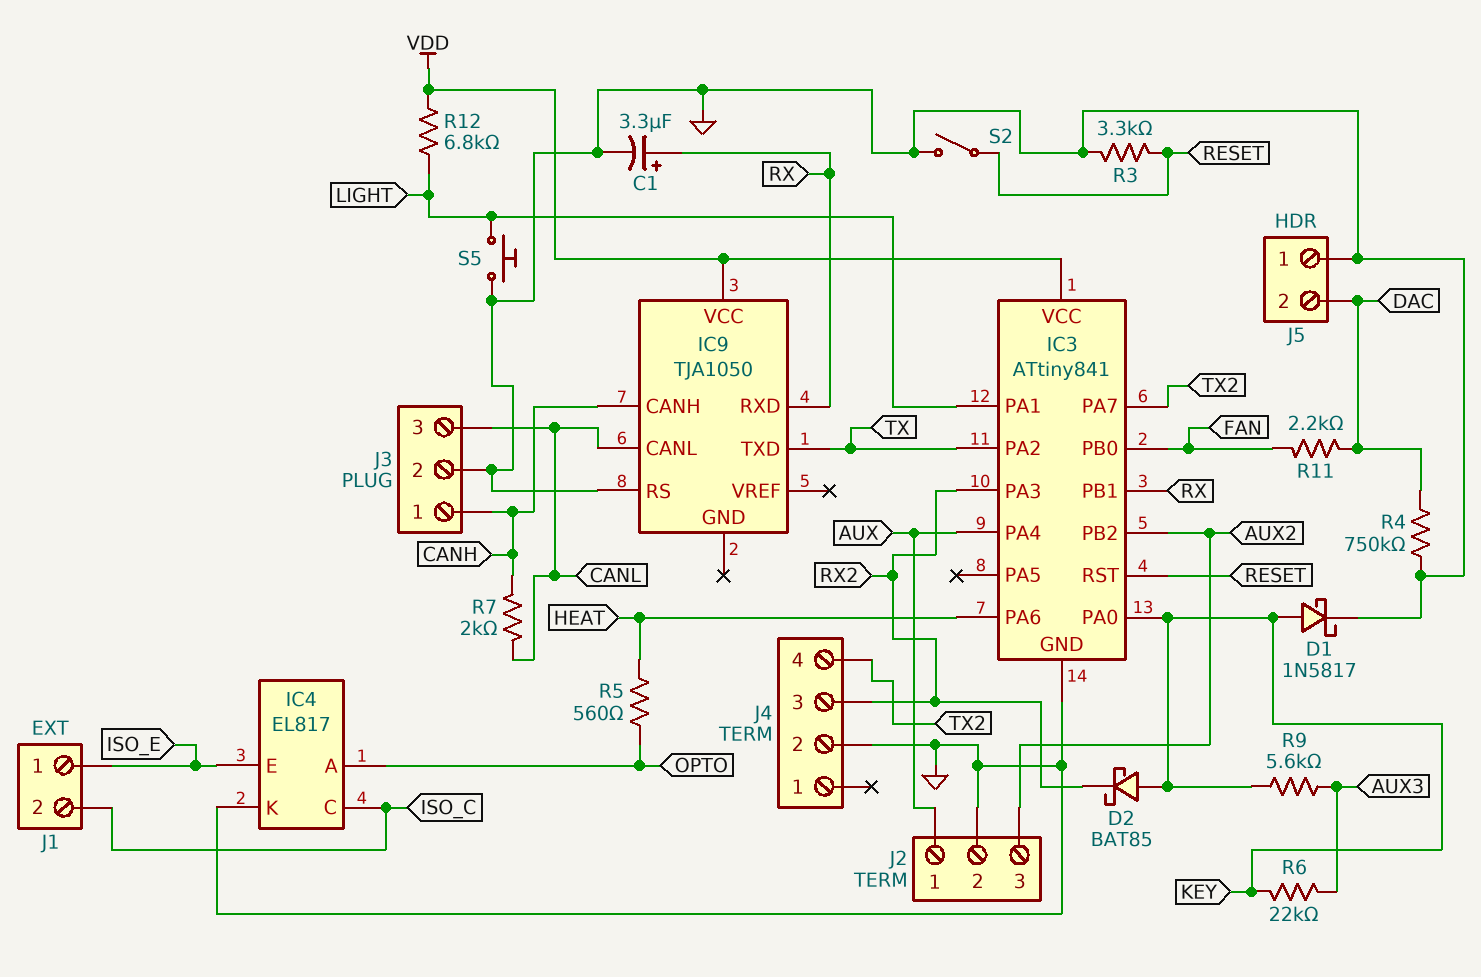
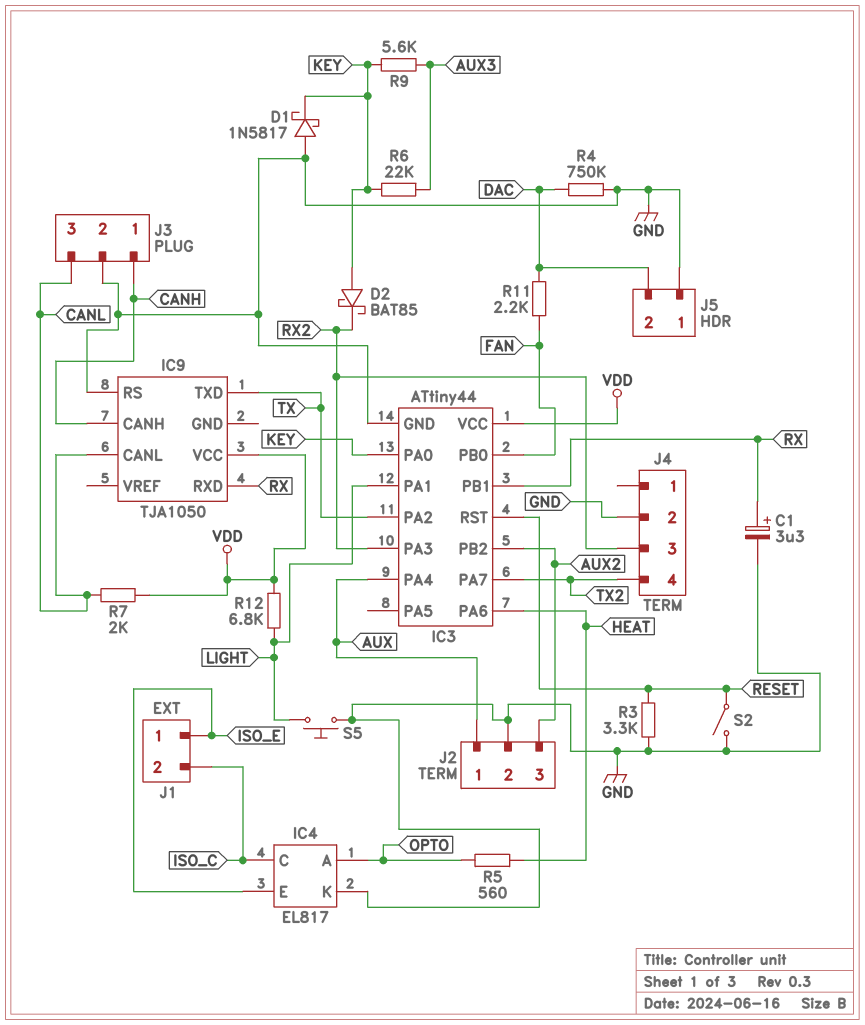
D1: schottky 1N5817 (A KEY, K GND) -> schottky 1N5817 (A GND, K KEY)
IC3: ATtiny841 -> ATtiny44
R7: 2k (CANH, CANL) -> 2k (CANL, VDD)

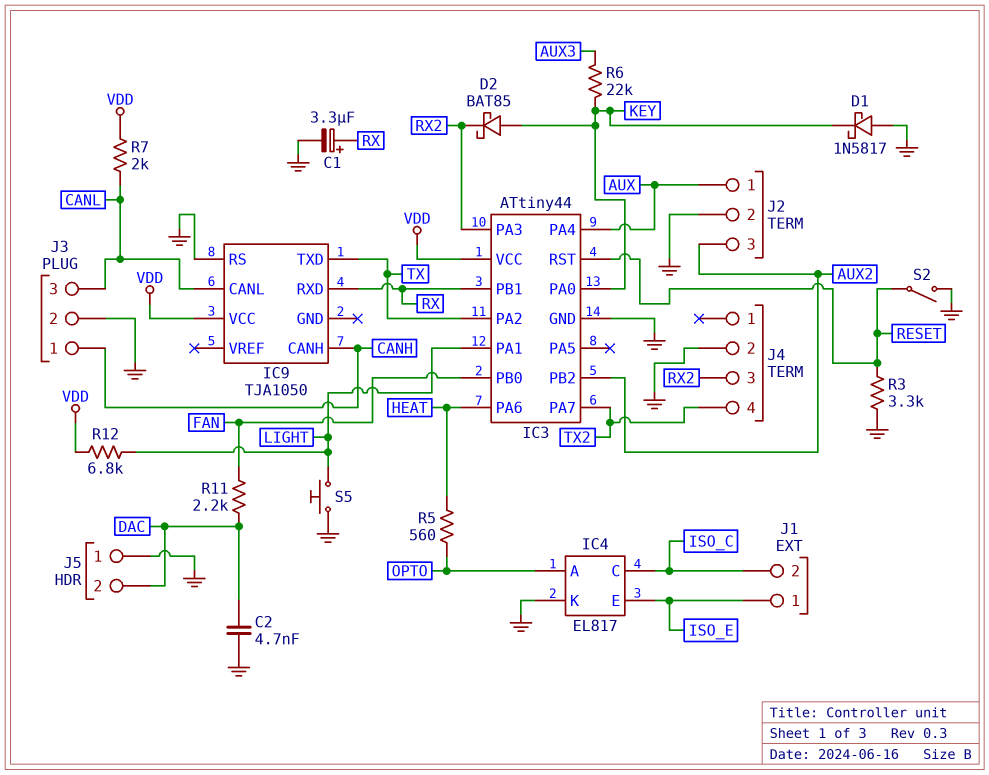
C2: none -> 4.7nF (DAC, GND)
R4: 750k (DAC, GND) -> none
R9: 5.6k (AUX3, KEY) -> none

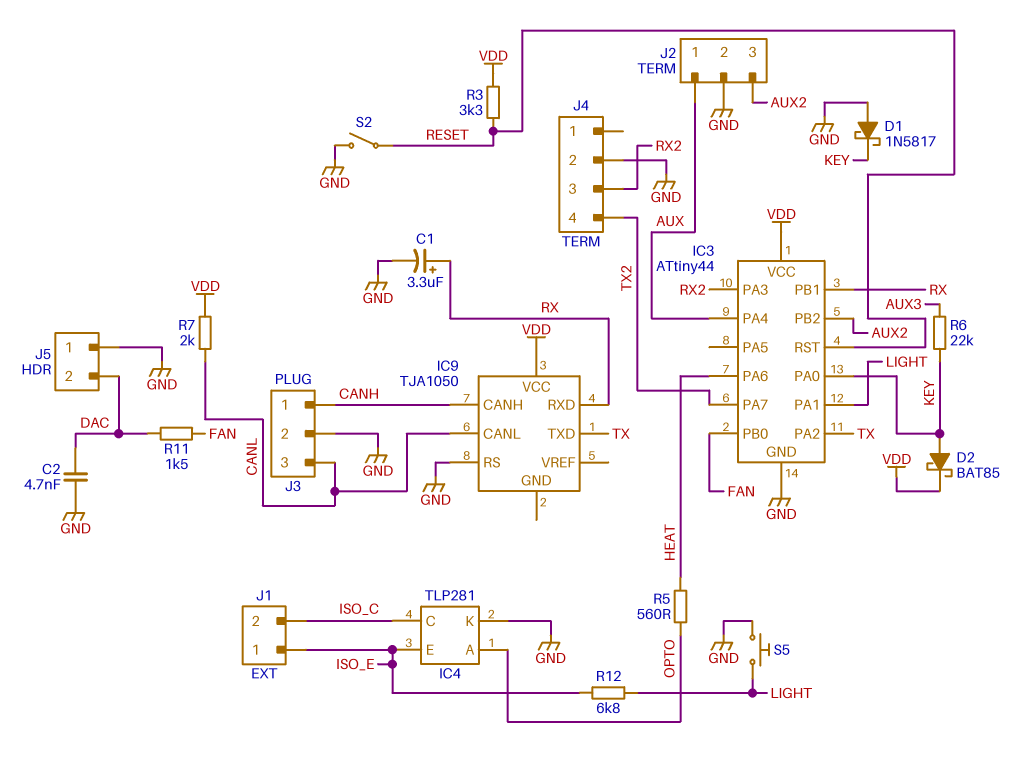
D2: schottky BAT85 (A KEY, K RX2) -> schottky BAT85 (A KEY, K VDD)
IC4: EL817 -> TLP281
R3: 3.3k (GND, RESET) -> 3.3k (RESET, VDD)
R11: 2.2k (DAC, FAN) -> 1.5k (DAC, FAN)
R12: 6.8k (LIGHT, VDD) -> 6.8k (ISO_E, LIGHT)

